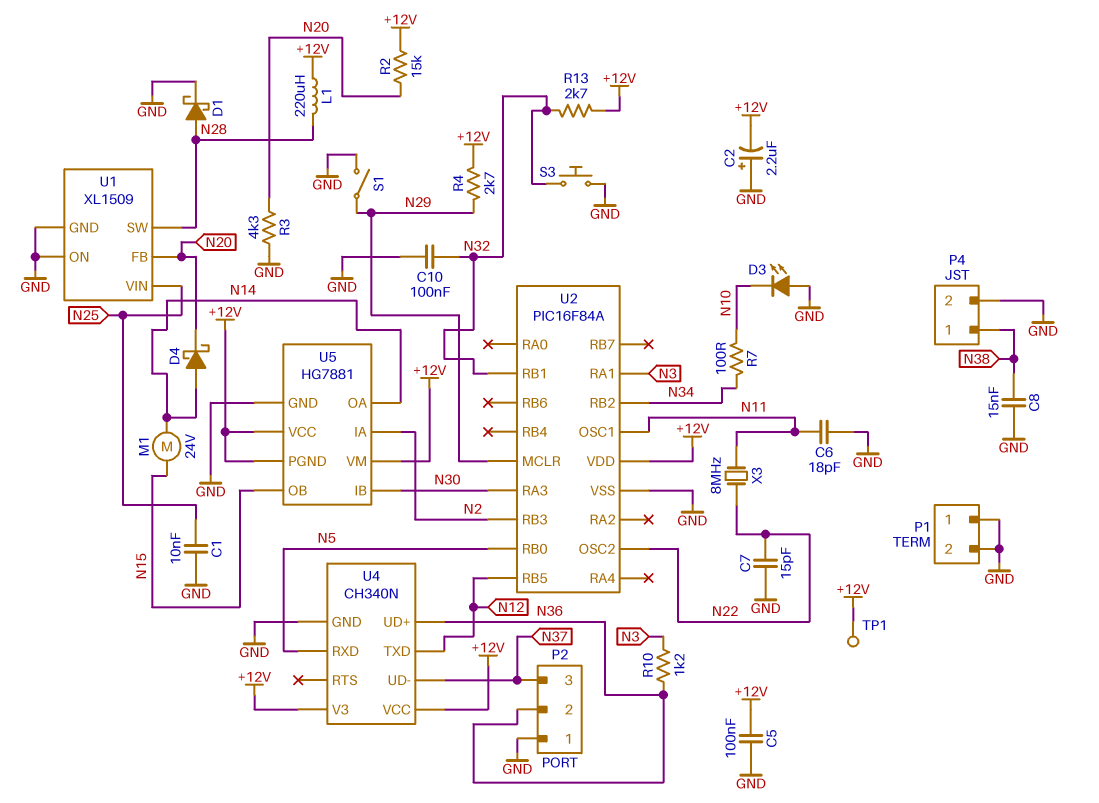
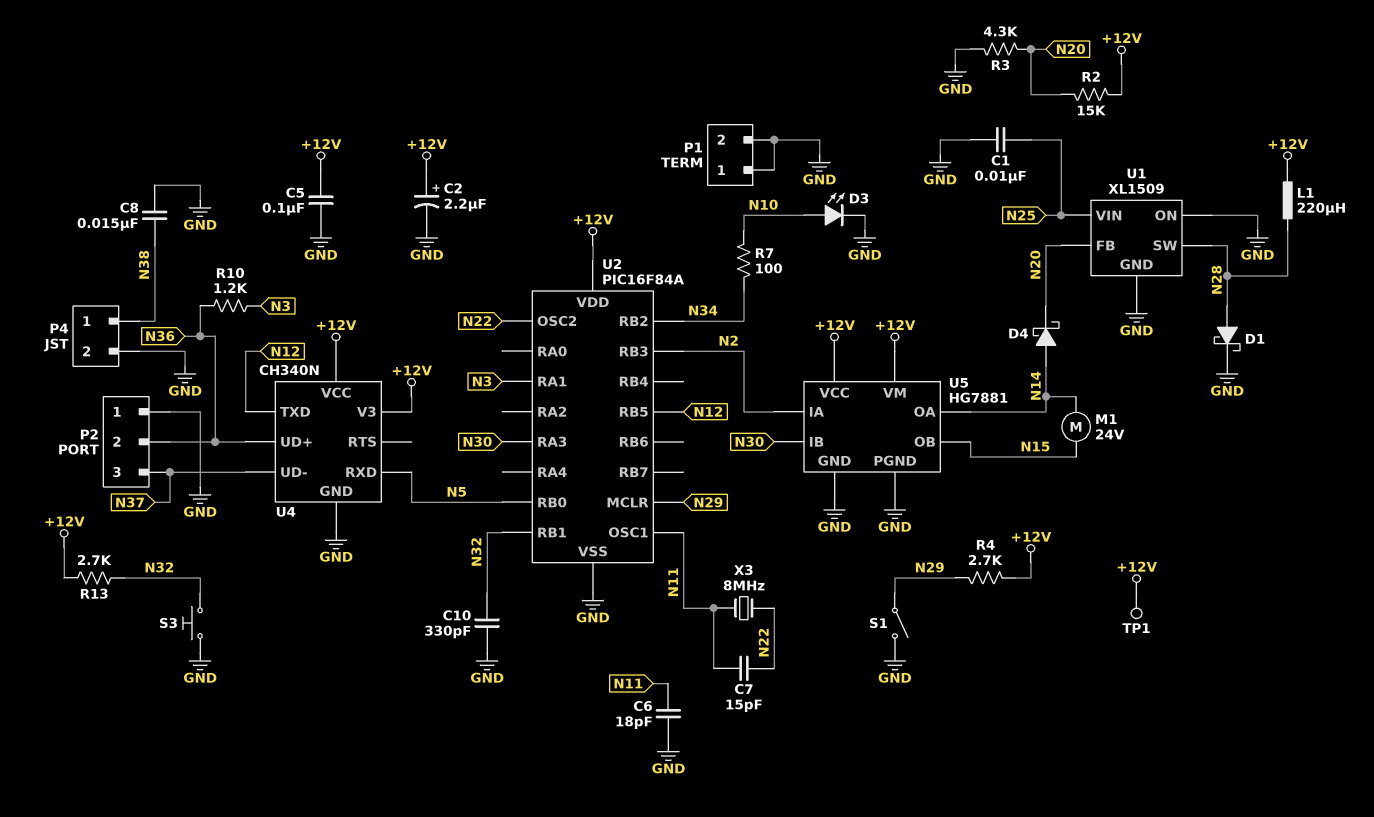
C2: 2.2uF (plus GND, minus +12V) -> 2.2uF (plus +12V, minus GND)
C7: 15pF (GND, N22) -> 15pF (N11, N22)
C10: 100nF (GND, N32) -> 330pF (GND, N32)
D3: LED (A GND, K N10) -> LED (A N10, K GND)
U5 pin PGND: +12V -> GND

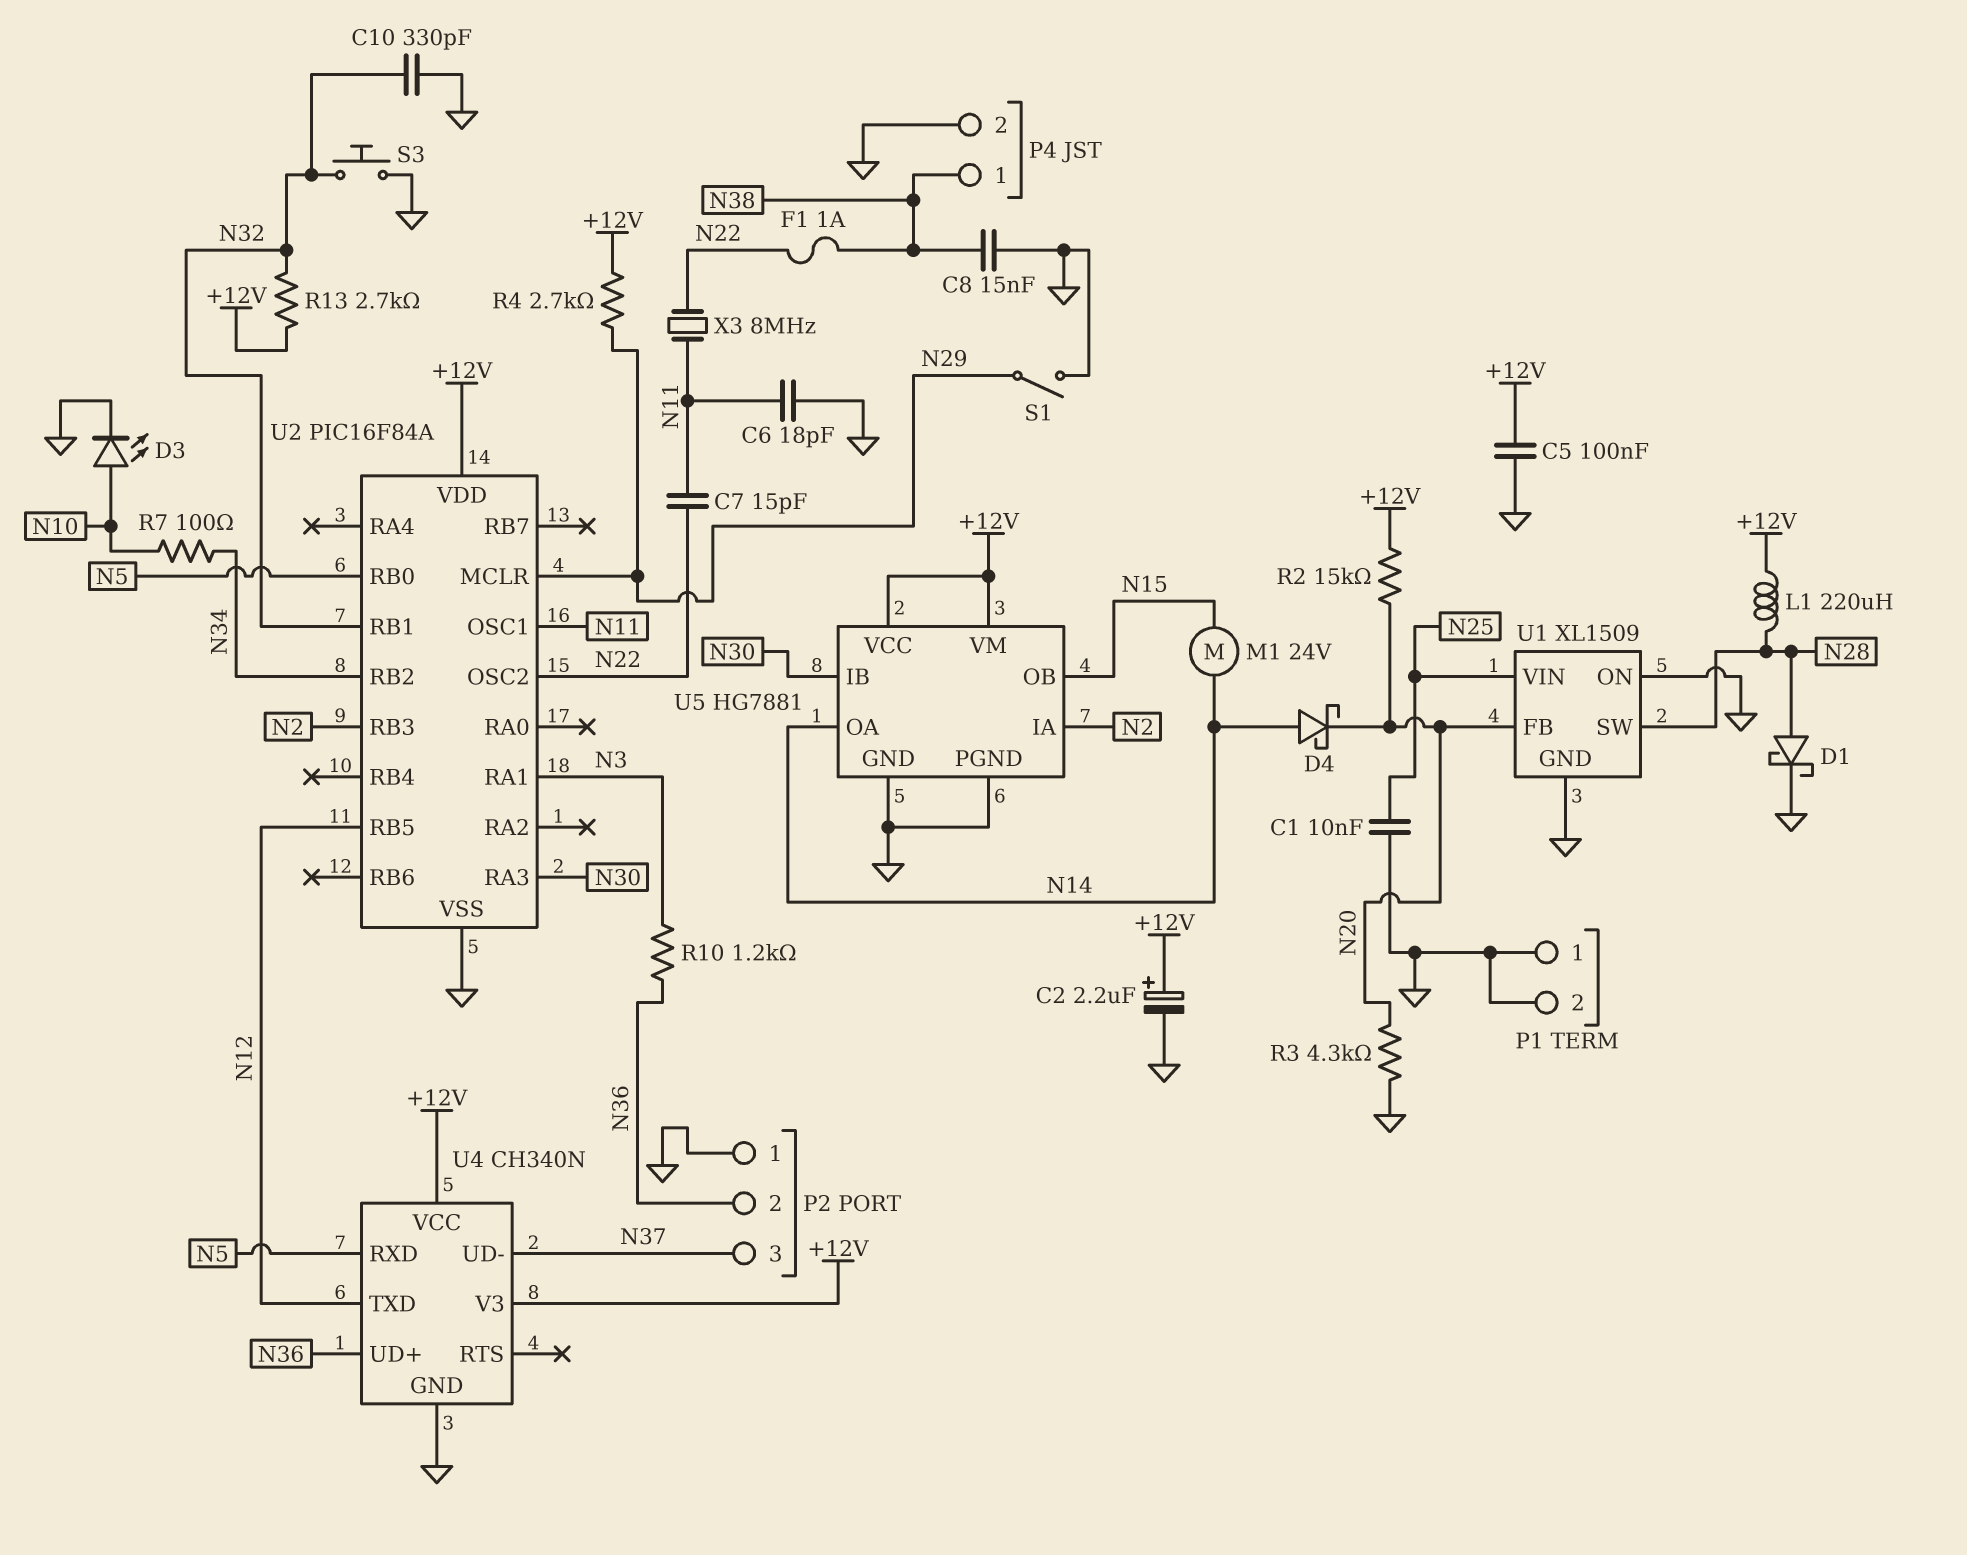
F1: none -> 1A (N22, N38)
TP1: test point (+12V) -> none

